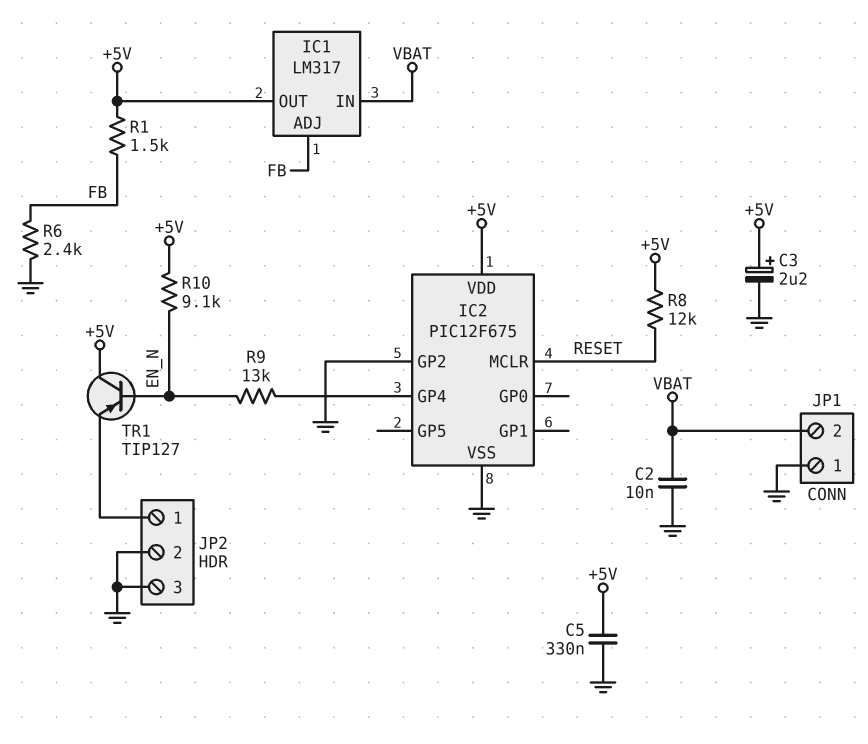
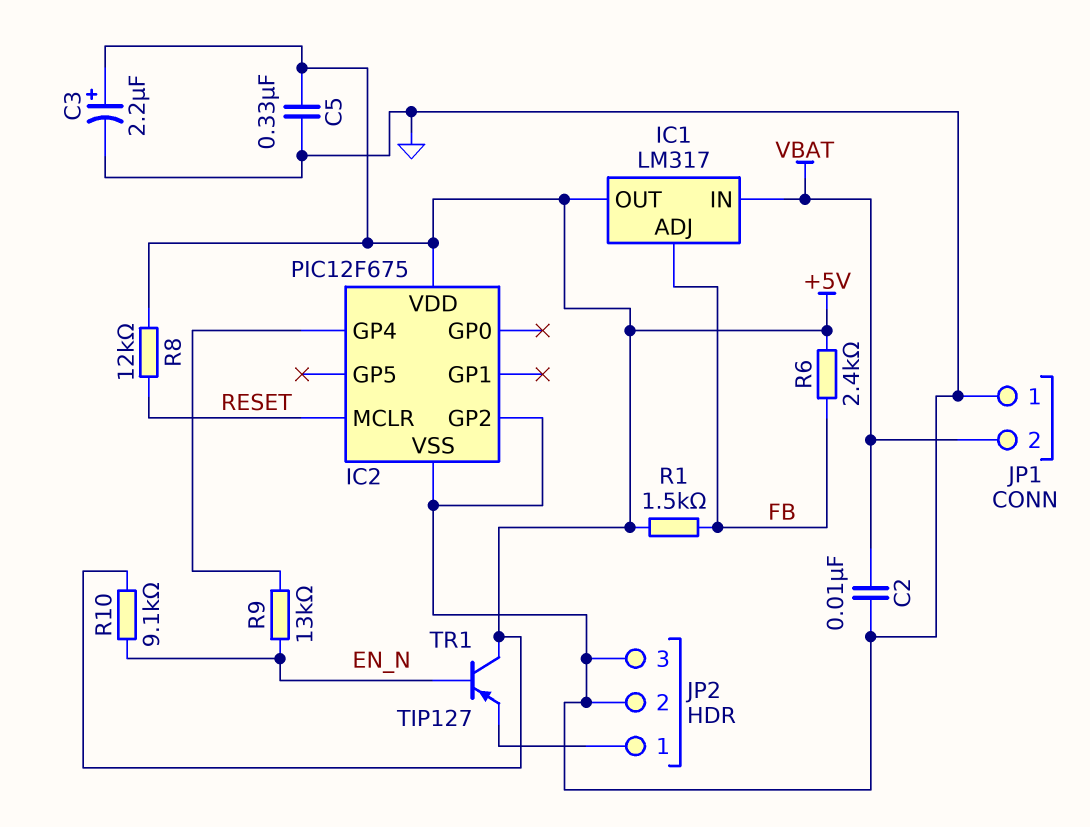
R6: 2.4k (FB, GND) -> 2.4k (+5V, FB)

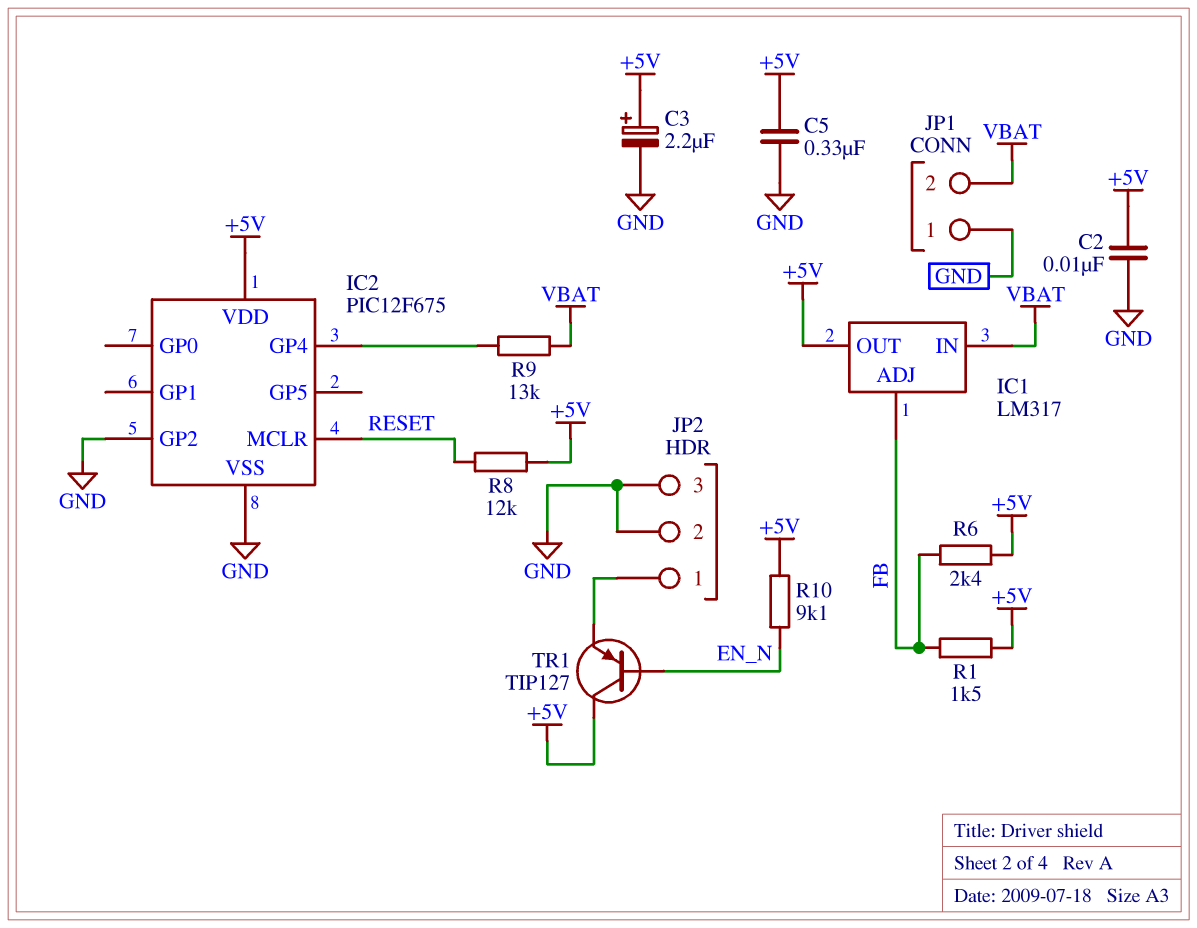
C2: 10nF (GND, VBAT) -> 10nF (+5V, GND)
R9: 13k (EN_N, IC2/GP4) -> 13k (IC2/GP4, VBAT)

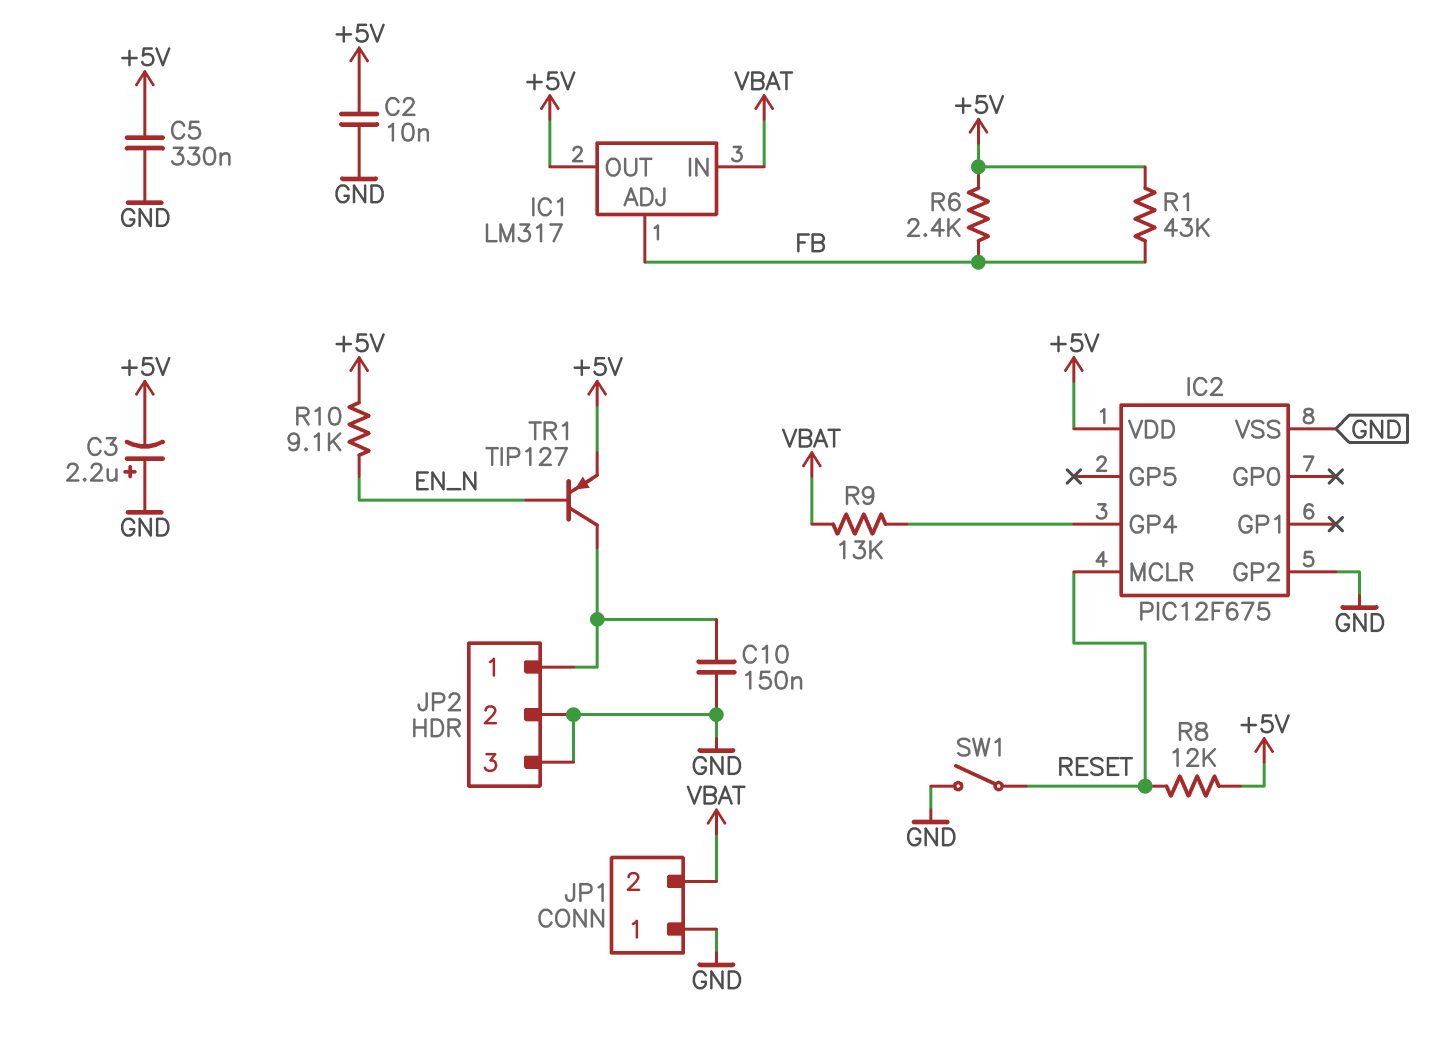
C3: 2.2uF (plus +5V, minus GND) -> 2.2uF (plus GND, minus +5V)
C10: none -> 150nF (GND, JP2/1)
R1: 1.5k (+5V, FB) -> 43k (+5V, FB)
SW1: none -> switch (GND, RESET)
TR1: PNP TIP127 (B EN_N, C +5V, E JP2/1) -> PNP TIP127 (B EN_N, C JP2/1, E +5V)

